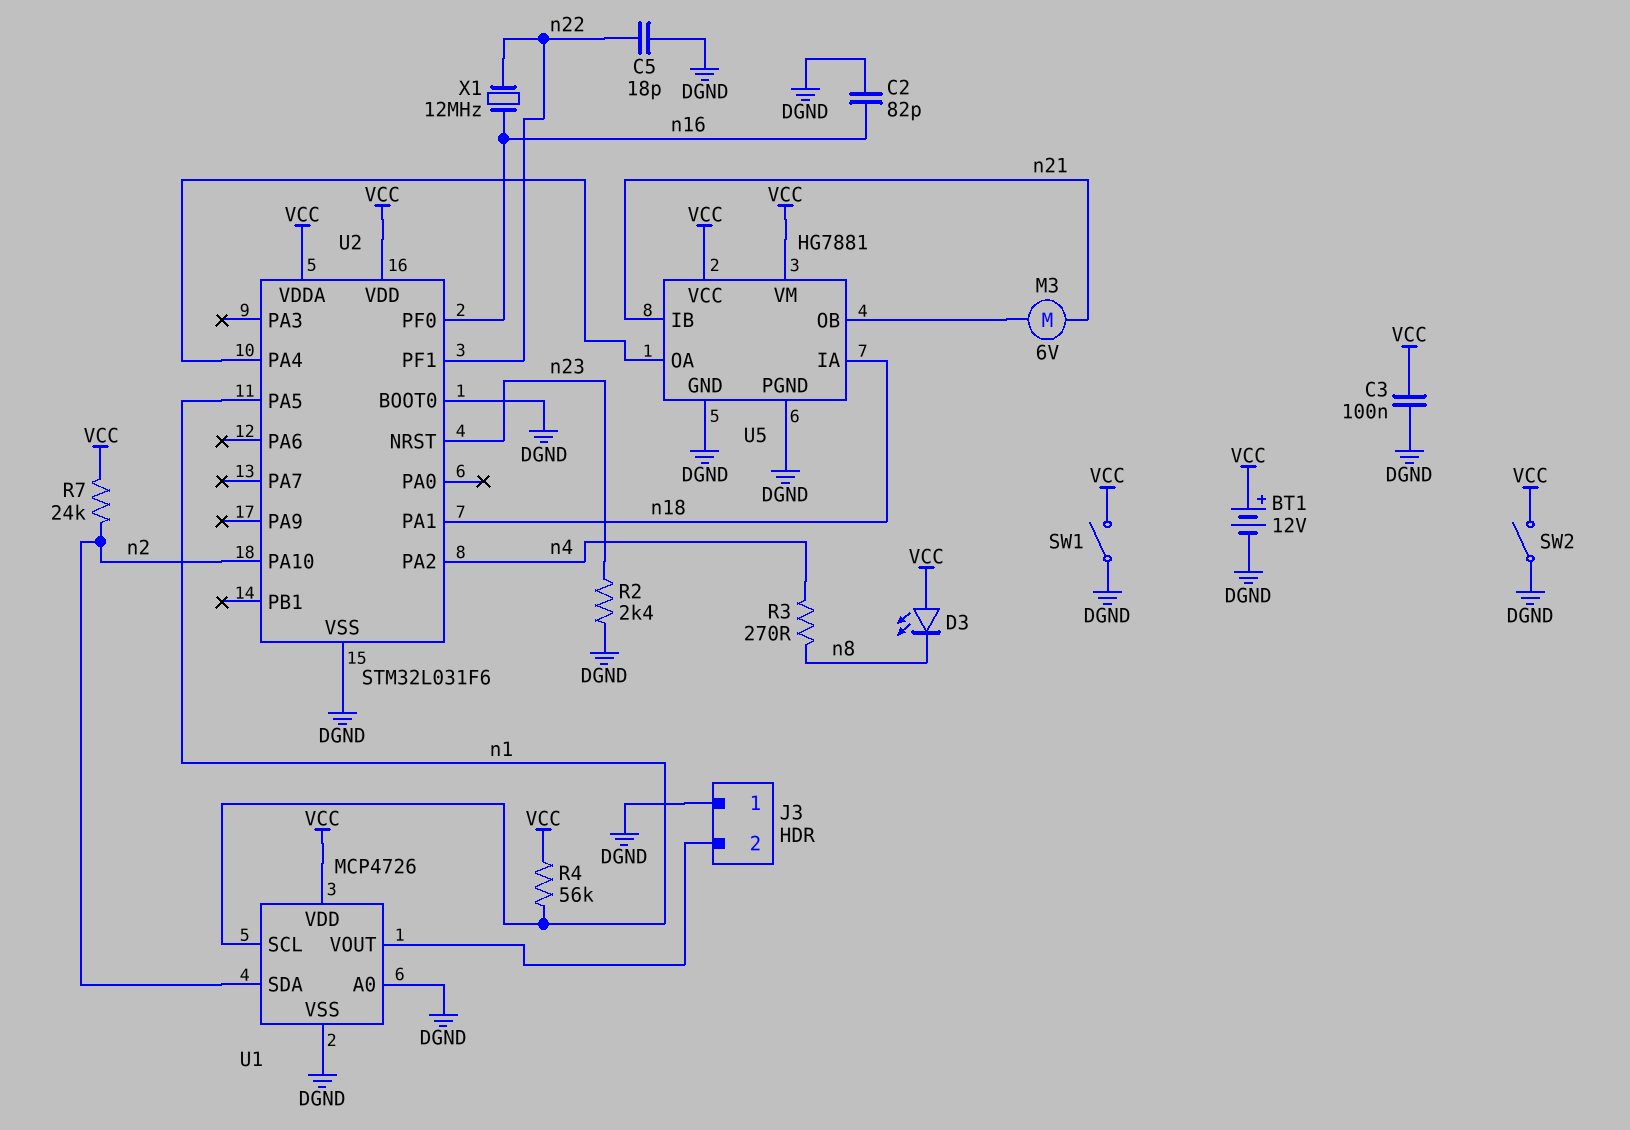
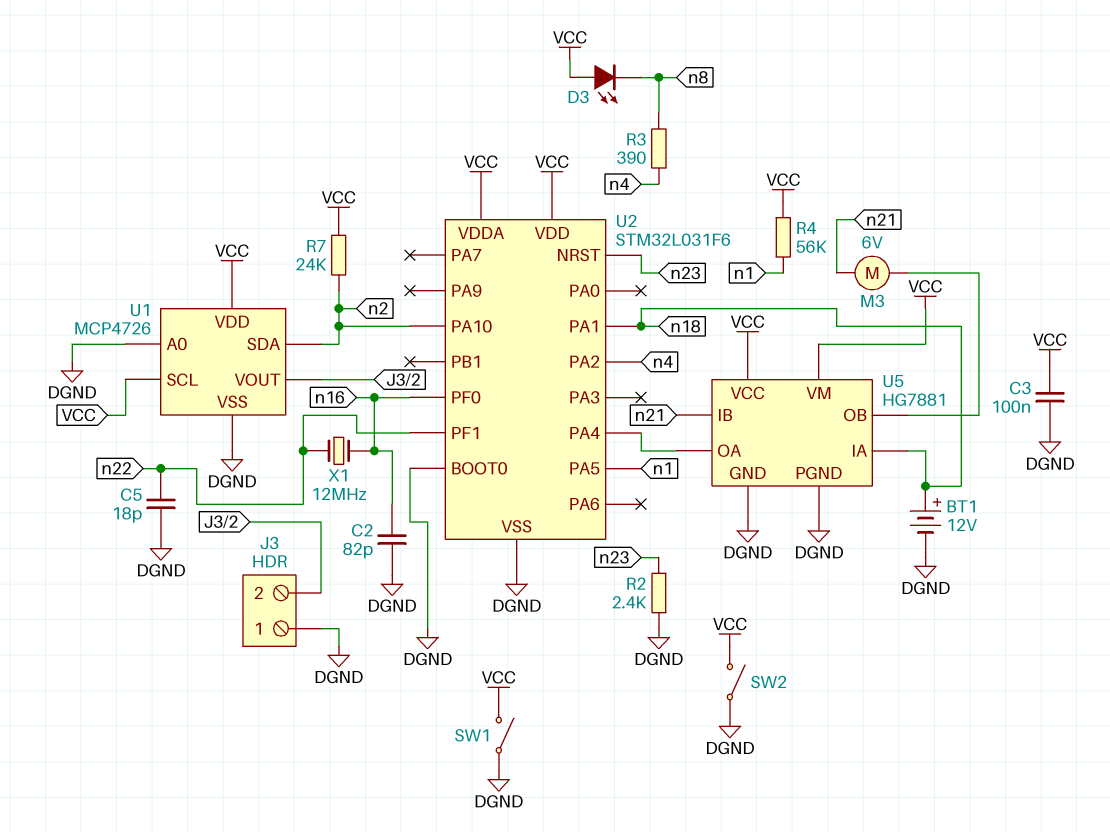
BT1: 12V (plus VCC, minus DGND) -> 12V (plus n18, minus DGND)
R3: 270 (n4, n8) -> 390 (n4, n8)
U1 pin SCL: n1 -> VCC

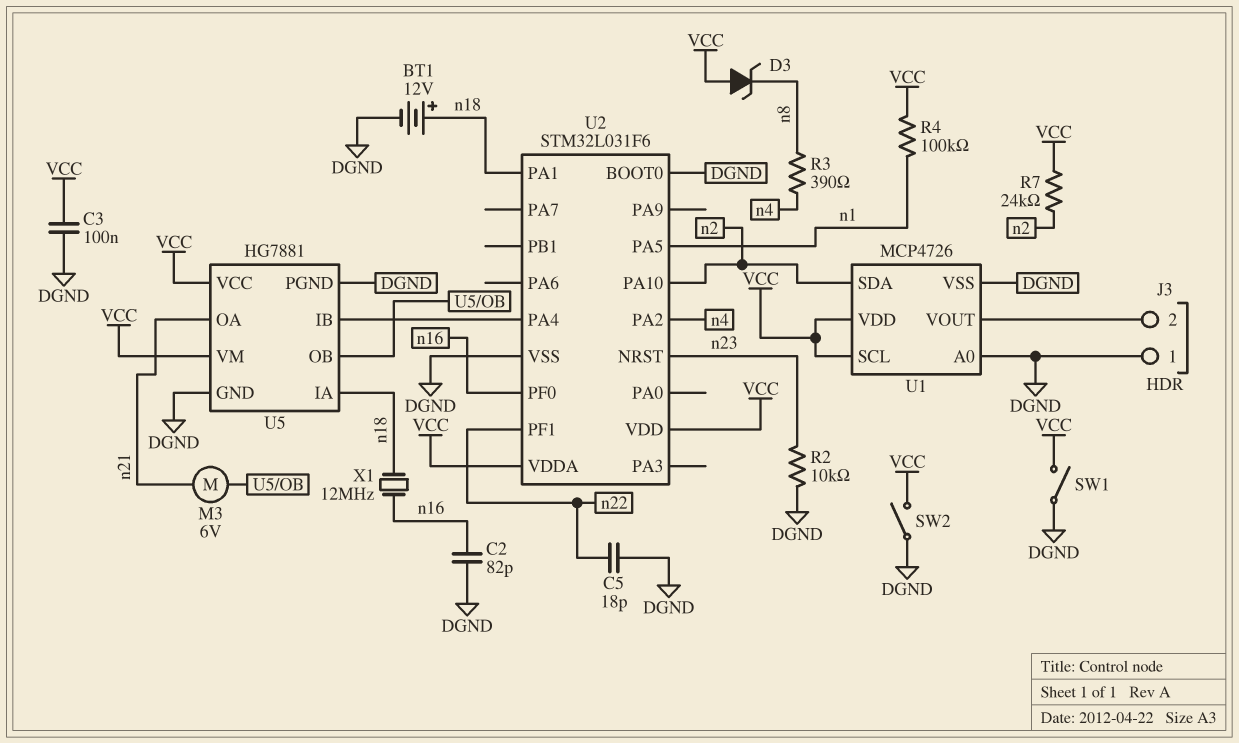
D3: LED (A VCC, K n8) -> zener (A VCC, K n8)
R2: 2.4k (DGND, n23) -> 10k (DGND, n23)
R4: 56k (VCC, n1) -> 100k (VCC, n1)
U5 pin IB: n21 -> U2/PA4
U5 pin OA: U2/PA4 -> n21
X1: 12MHz (n16, n22) -> 12MHz (n16, n18)

